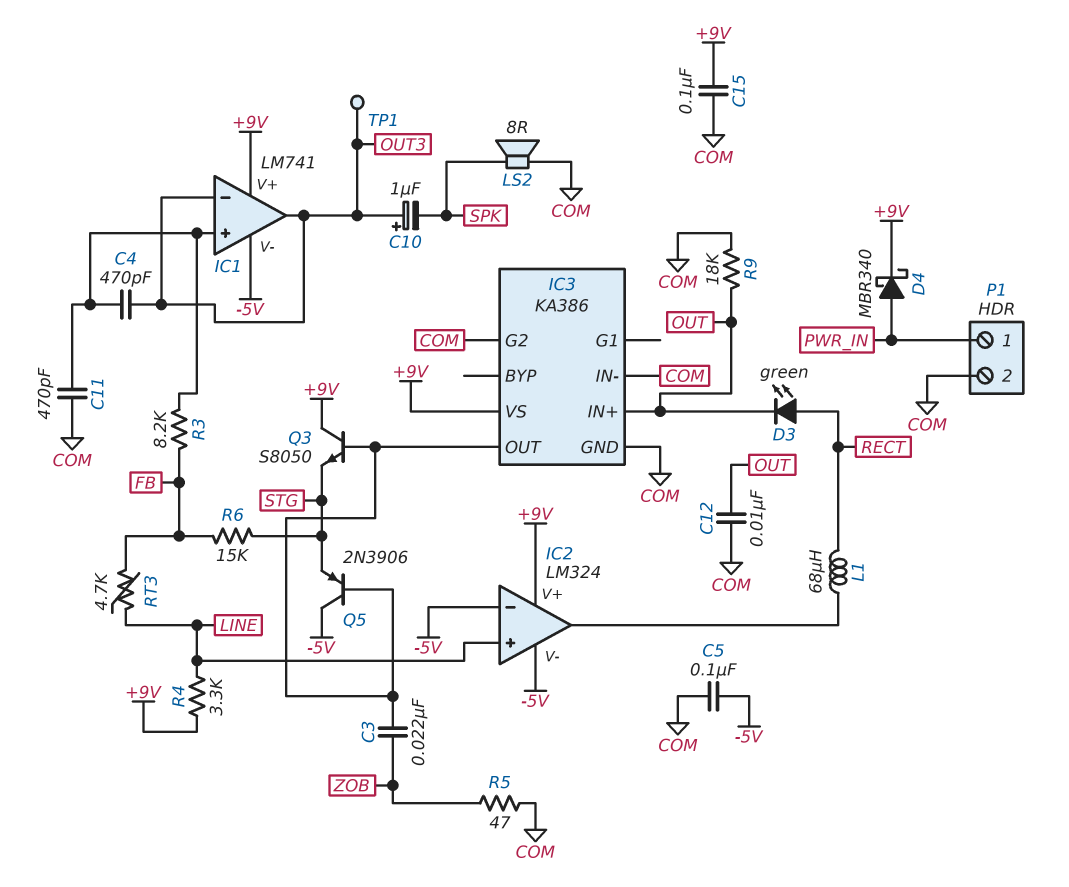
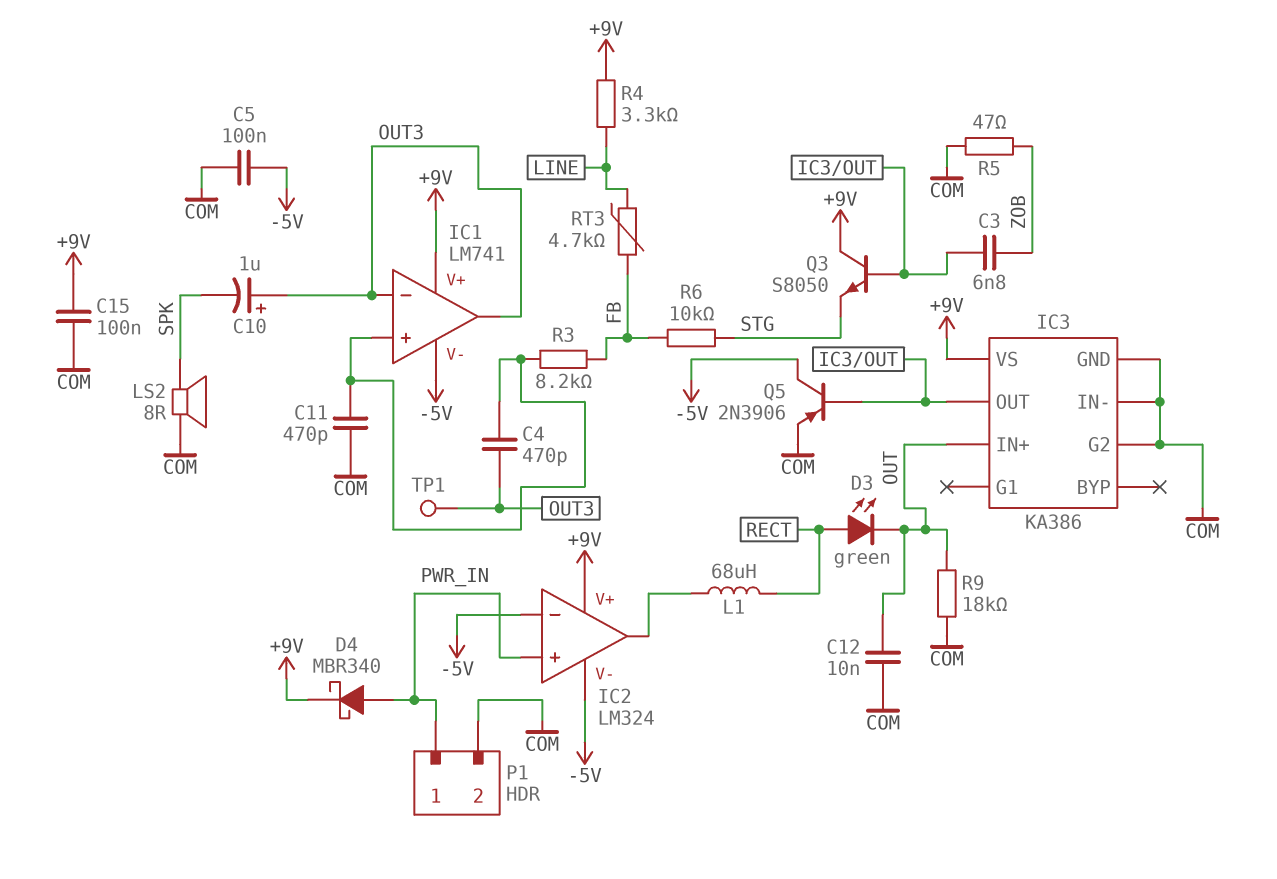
C3: 22nF (IC3/OUT, ZOB) -> 6.8nF (IC3/OUT, ZOB)
IC2 pin in+: LINE -> PWR_IN
Q5: PNP 2N3906 (B IC3/OUT, C -5V, E STG) -> PNP 2N3906 (B IC3/OUT, C -5V, E COM)
R6: 15k (FB, STG) -> 10k (FB, STG)

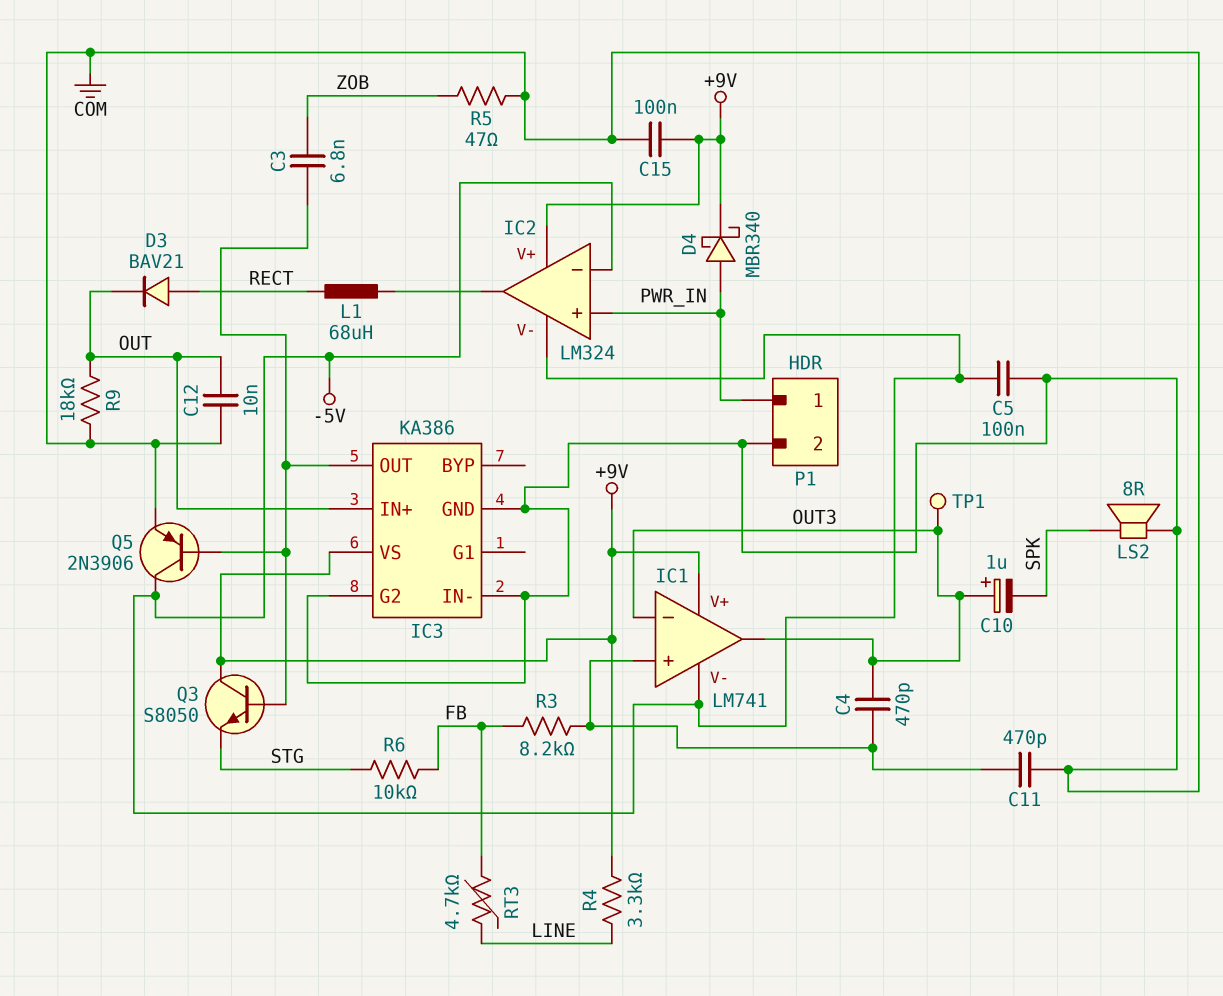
D3: LED green (A RECT, K OUT) -> diode BAV21 (A RECT, K OUT)

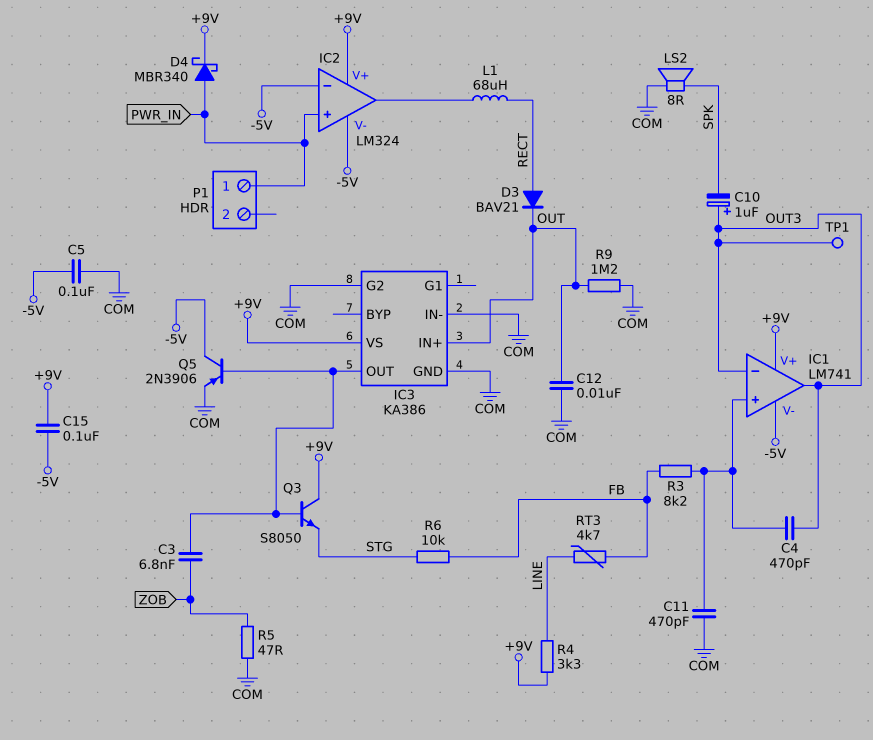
C15: 100nF (+9V, COM) -> 100nF (+9V, -5V)
P1 pin 2: COM -> none
R9: 18k (COM, OUT) -> 1.2M (COM, OUT)

